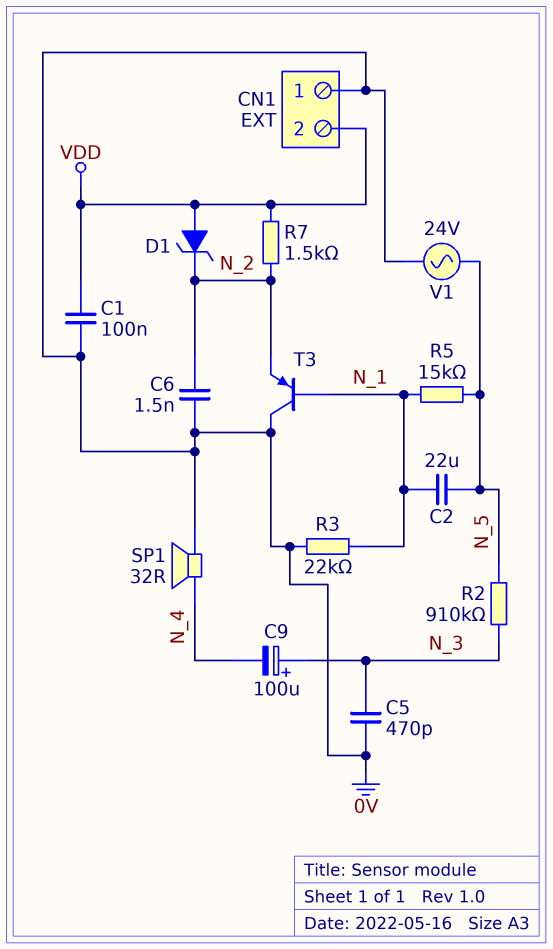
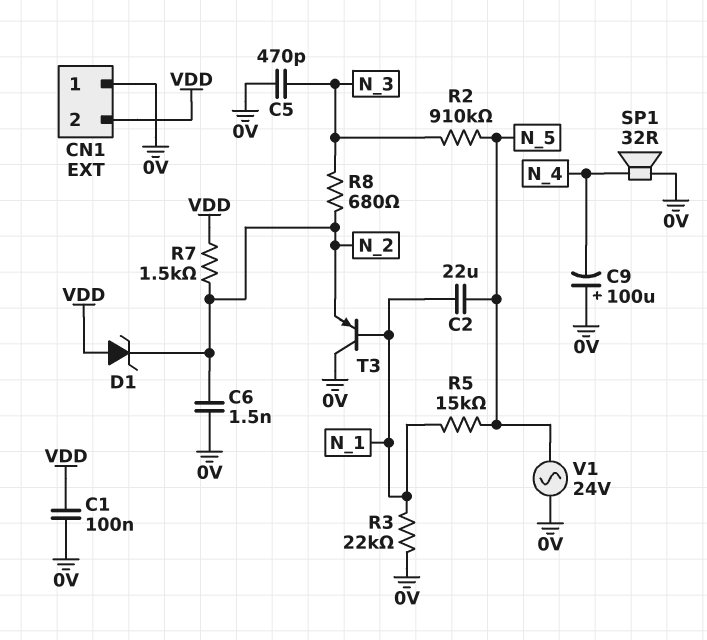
C9: 100uF (plus N_3, minus N_4) -> 100uF (plus 0V, minus N_4)
R8: none -> 680 (N_2, N_3)

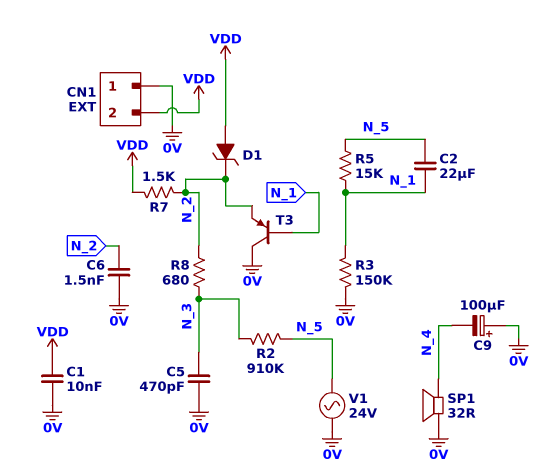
C1: 100nF (0V, VDD) -> 10nF (0V, VDD)
R3: 22k (0V, N_1) -> 150k (0V, N_1)

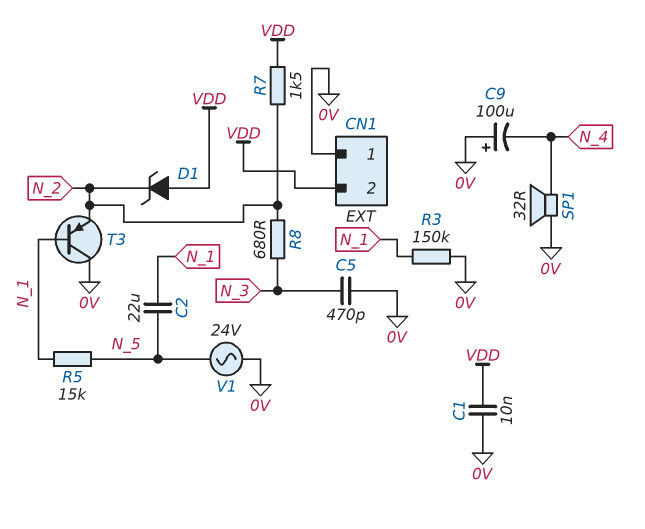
C6: 1.5nF (0V, N_2) -> none
R2: 910k (N_3, N_5) -> none

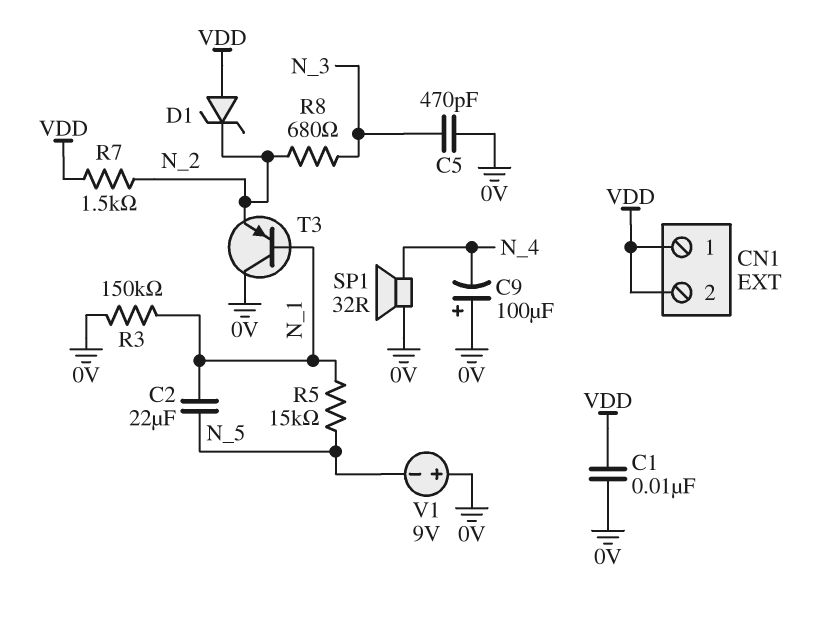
CN1 pin 1: 0V -> VDD
V1: AC 24V (0V, N_5) -> 9V (plus 0V, minus N_5)

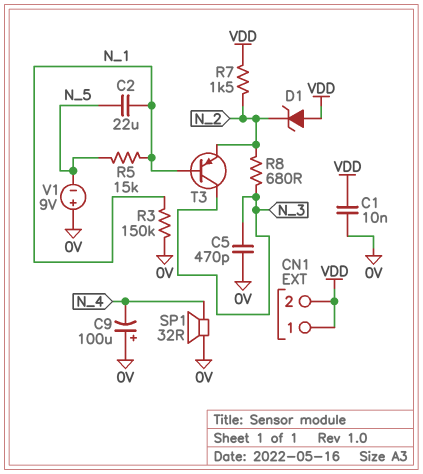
T3: PNP (B N_1, C 0V, E N_2) -> PNP (B N_1, C N_3, E N_2)

